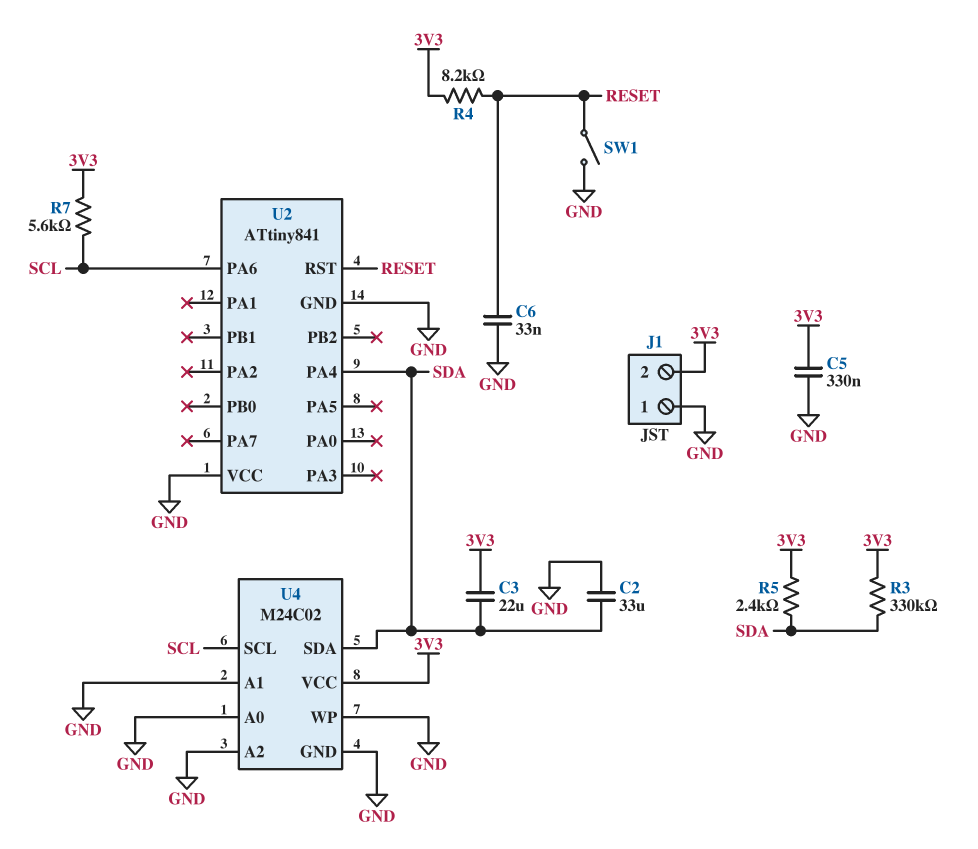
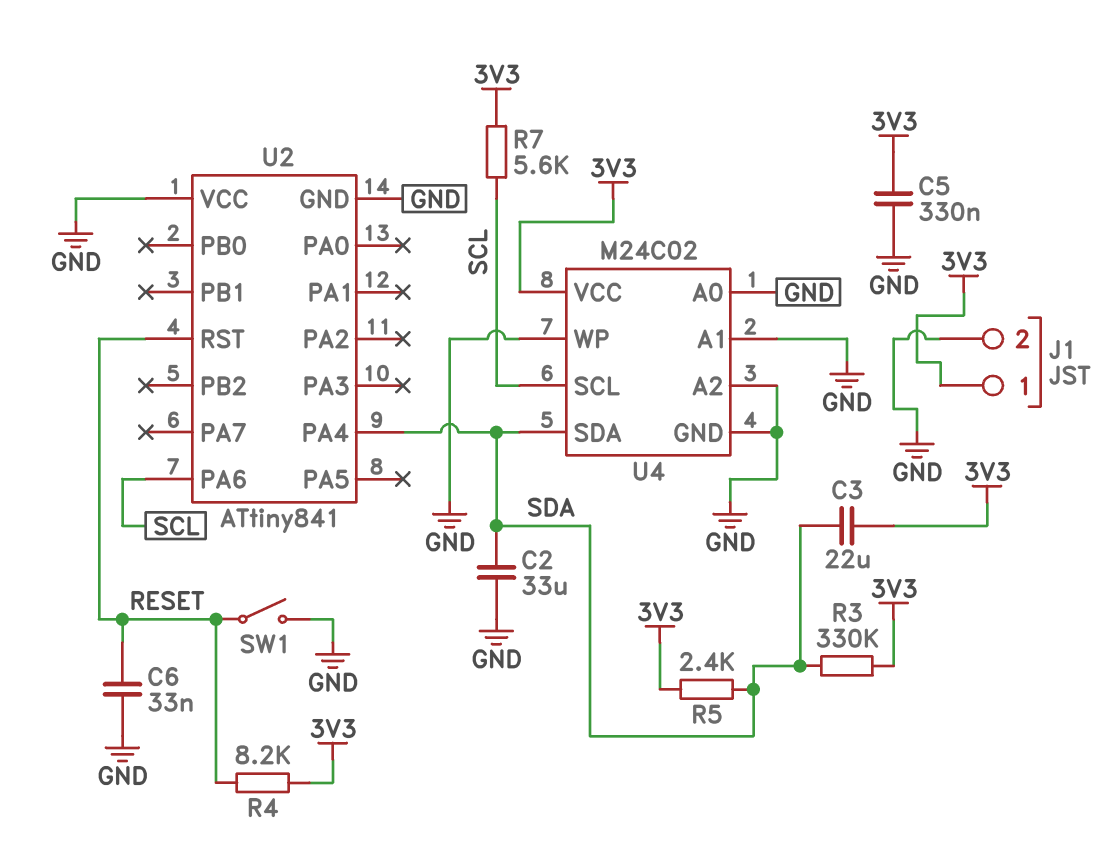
J1 pin 1: GND -> 3V3
J1 pin 2: 3V3 -> GND

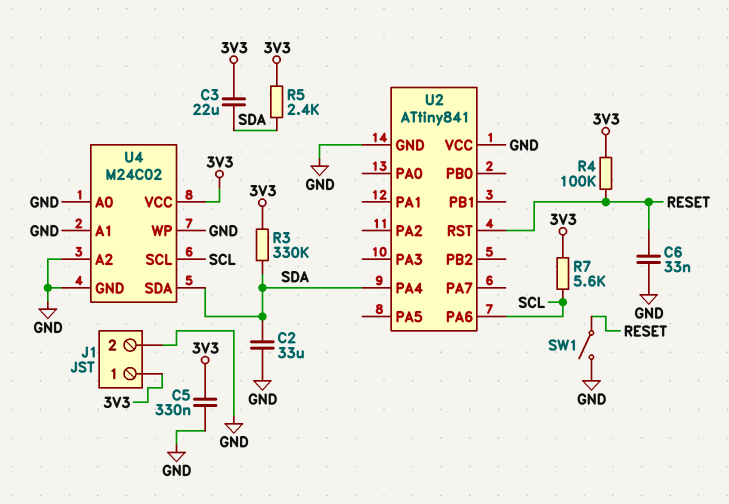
R4: 8.2k (3V3, RESET) -> 100k (3V3, RESET)

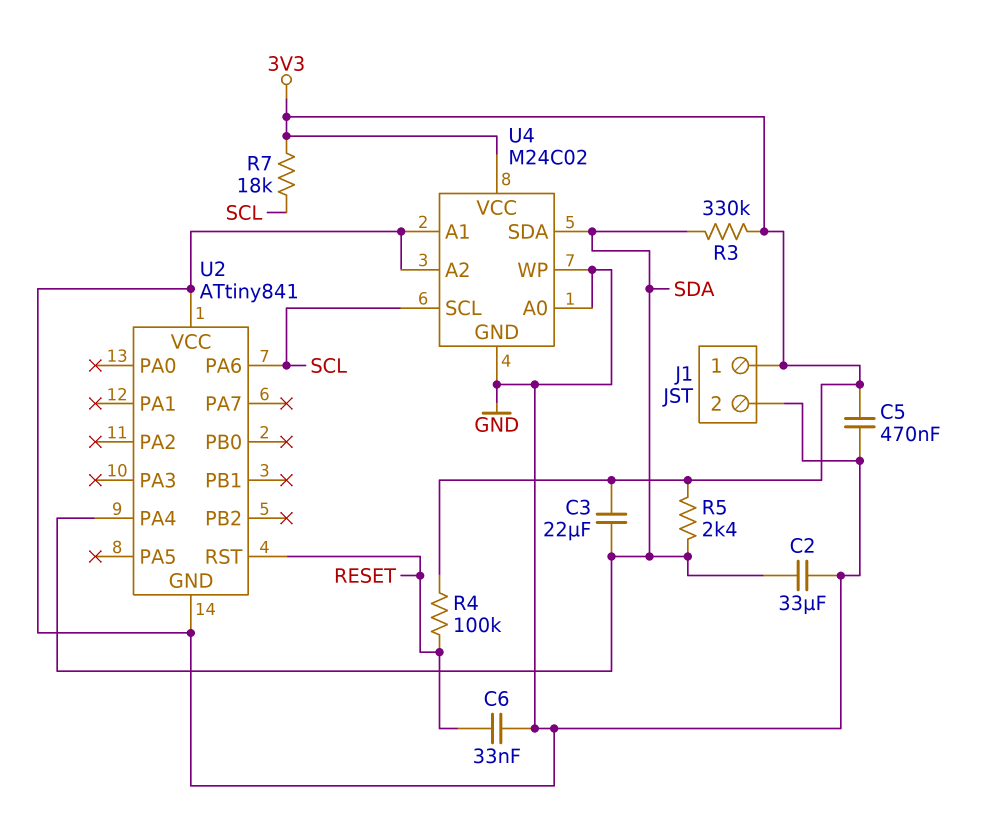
C5: 330nF (3V3, GND) -> 470nF (3V3, GND)
R7: 5.6k (3V3, SCL) -> 18k (3V3, SCL)
SW1: switch (GND, RESET) -> none

